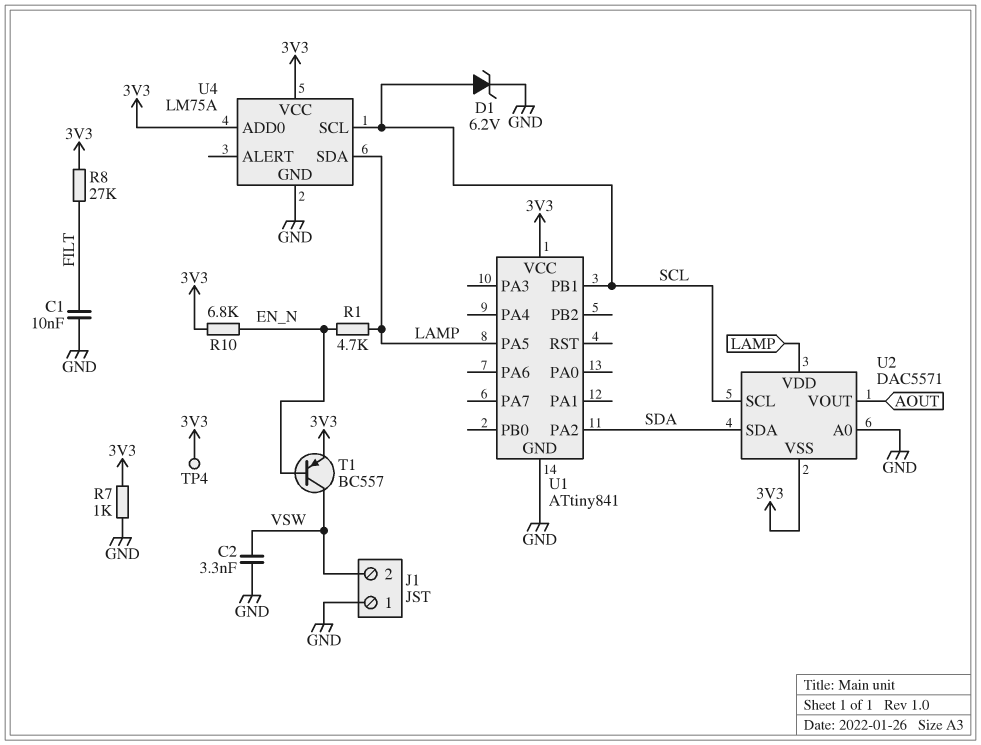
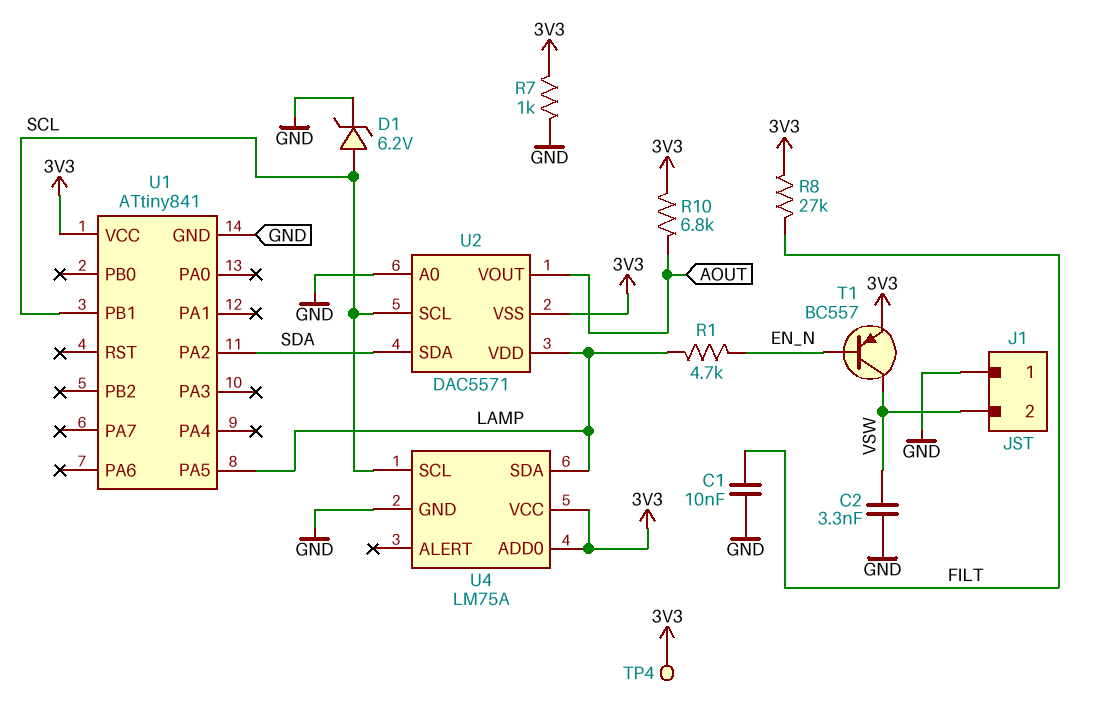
R10: 6.8k (3V3, EN_N) -> 6.8k (3V3, AOUT)

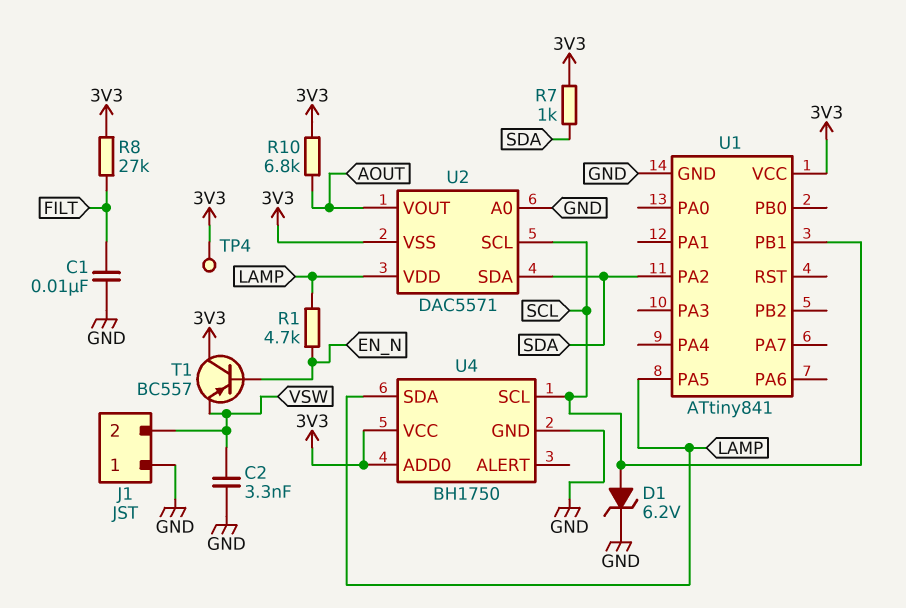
R7: 1k (3V3, GND) -> 1k (3V3, SDA)
T1: PNP BC557 (B EN_N, C VSW, E 3V3) -> PNP BC557 (B EN_N, C 3V3, E VSW)
U4: LM75A -> BH1750

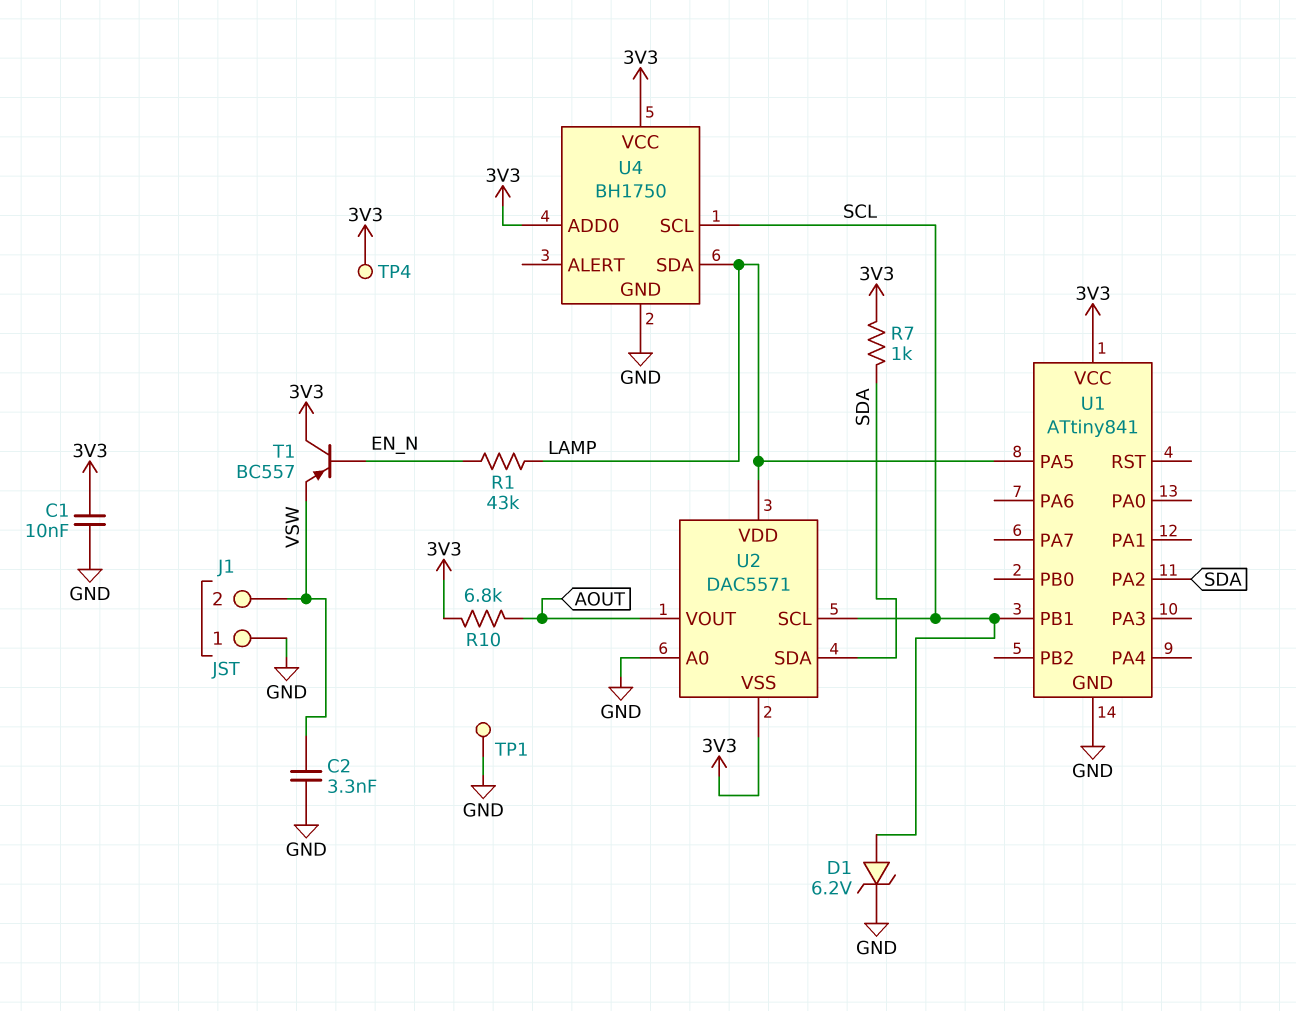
C1: 10nF (FILT, GND) -> 10nF (3V3, GND)
R1: 4.7k (EN_N, LAMP) -> 43k (EN_N, LAMP)
R8: 27k (3V3, FILT) -> none
TP1: none -> test point (GND)

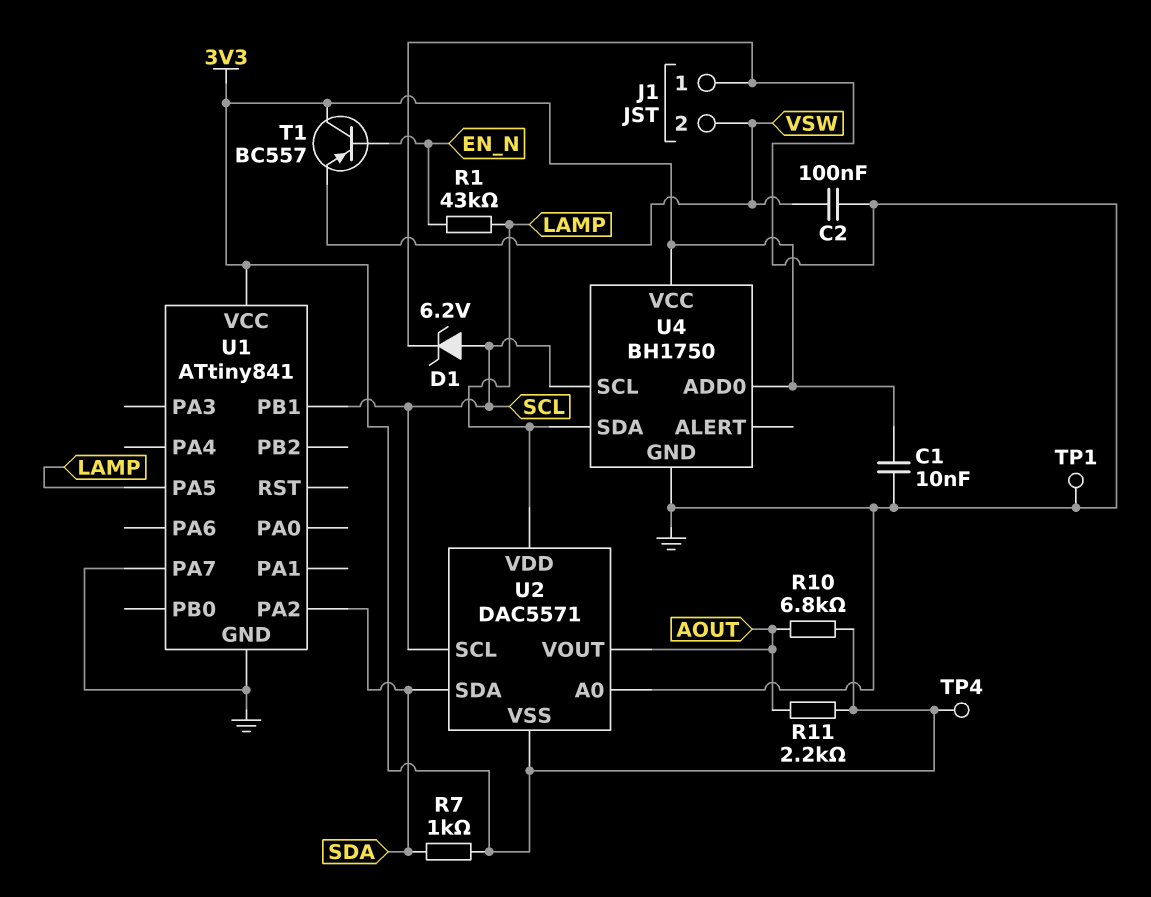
C2: 3.3nF (GND, VSW) -> 100nF (GND, VSW)
R11: none -> 2.2k (3V3, AOUT)
U1 pin PA7: none -> GND

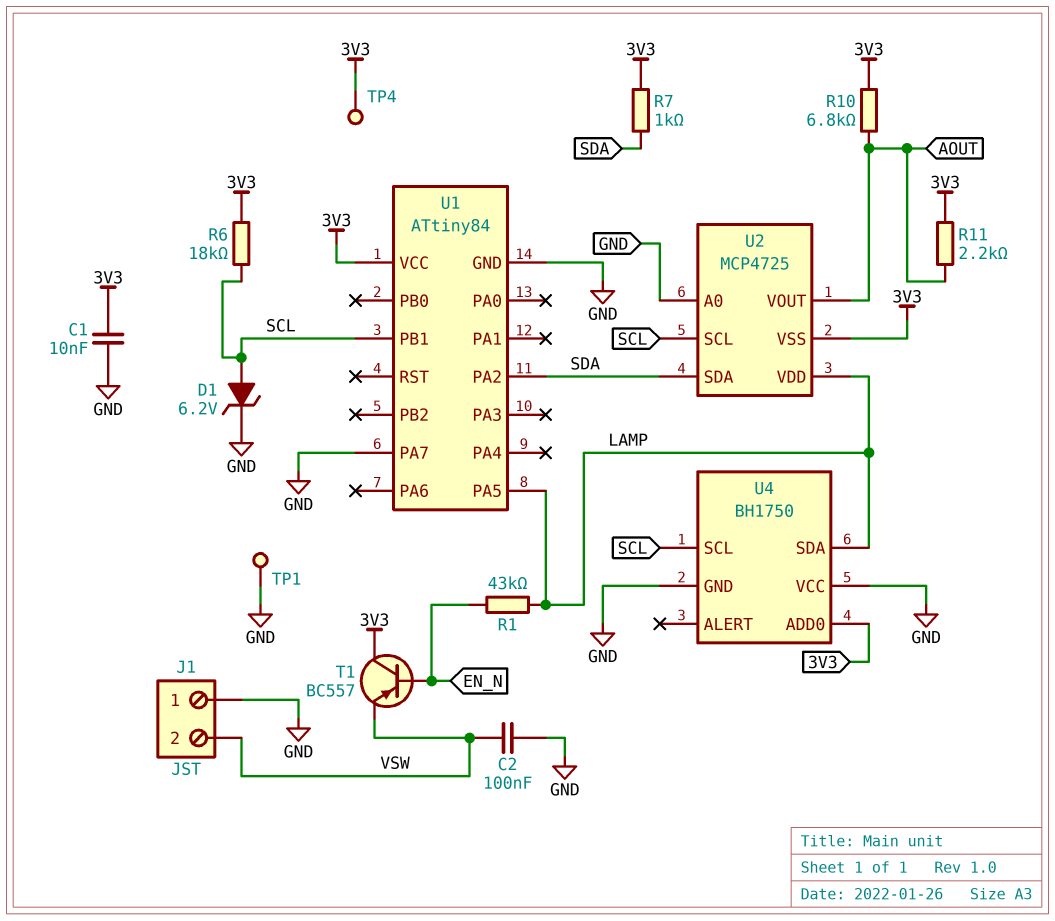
R6: none -> 18k (3V3, SCL)
U1: ATtiny841 -> ATtiny84
U2: DAC5571 -> MCP4725
U4 pin VCC: 3V3 -> GND

